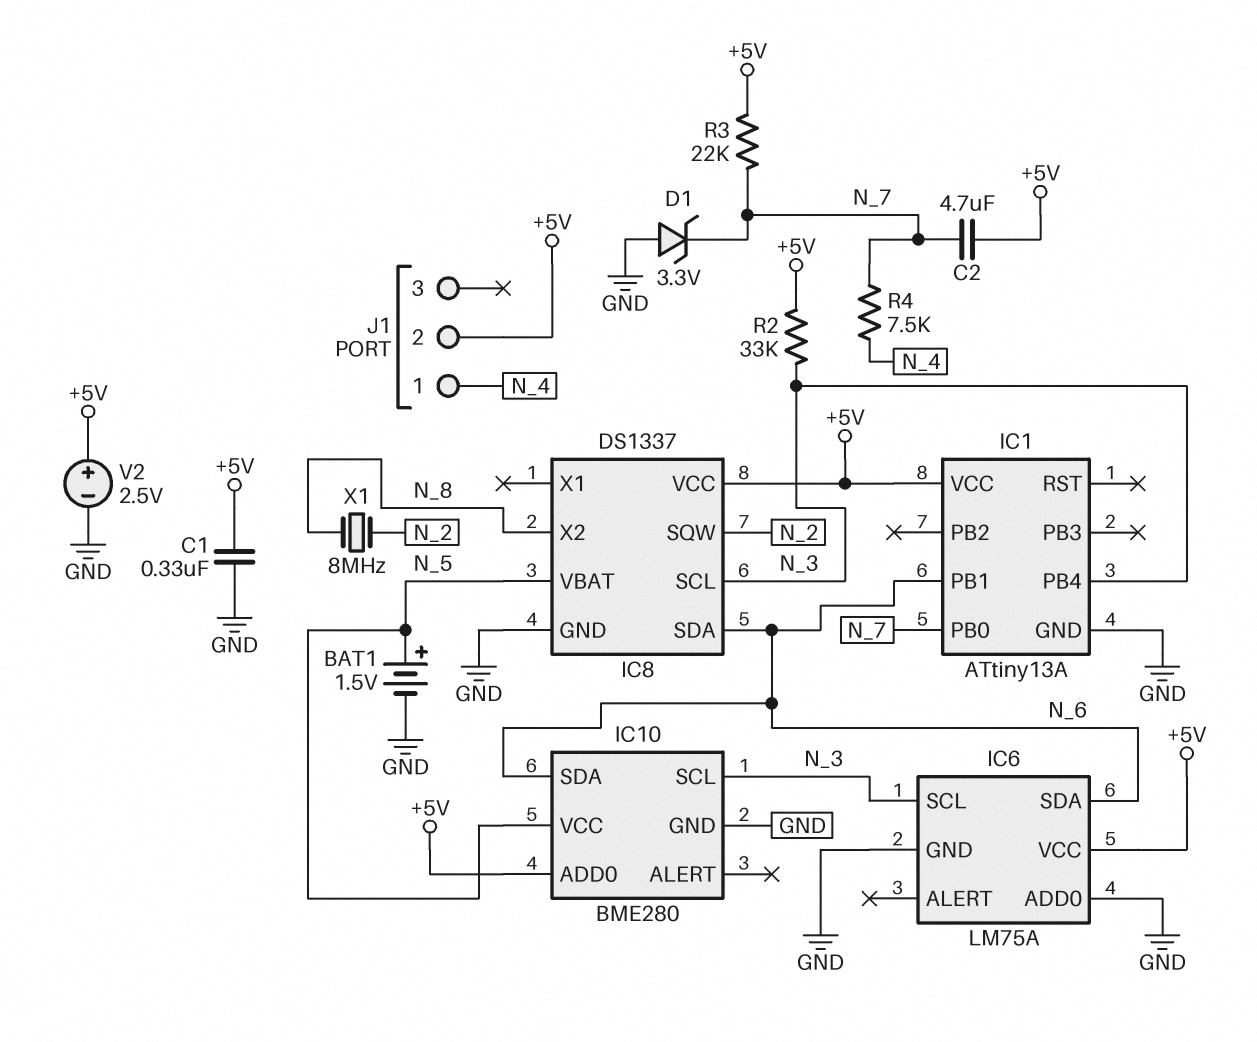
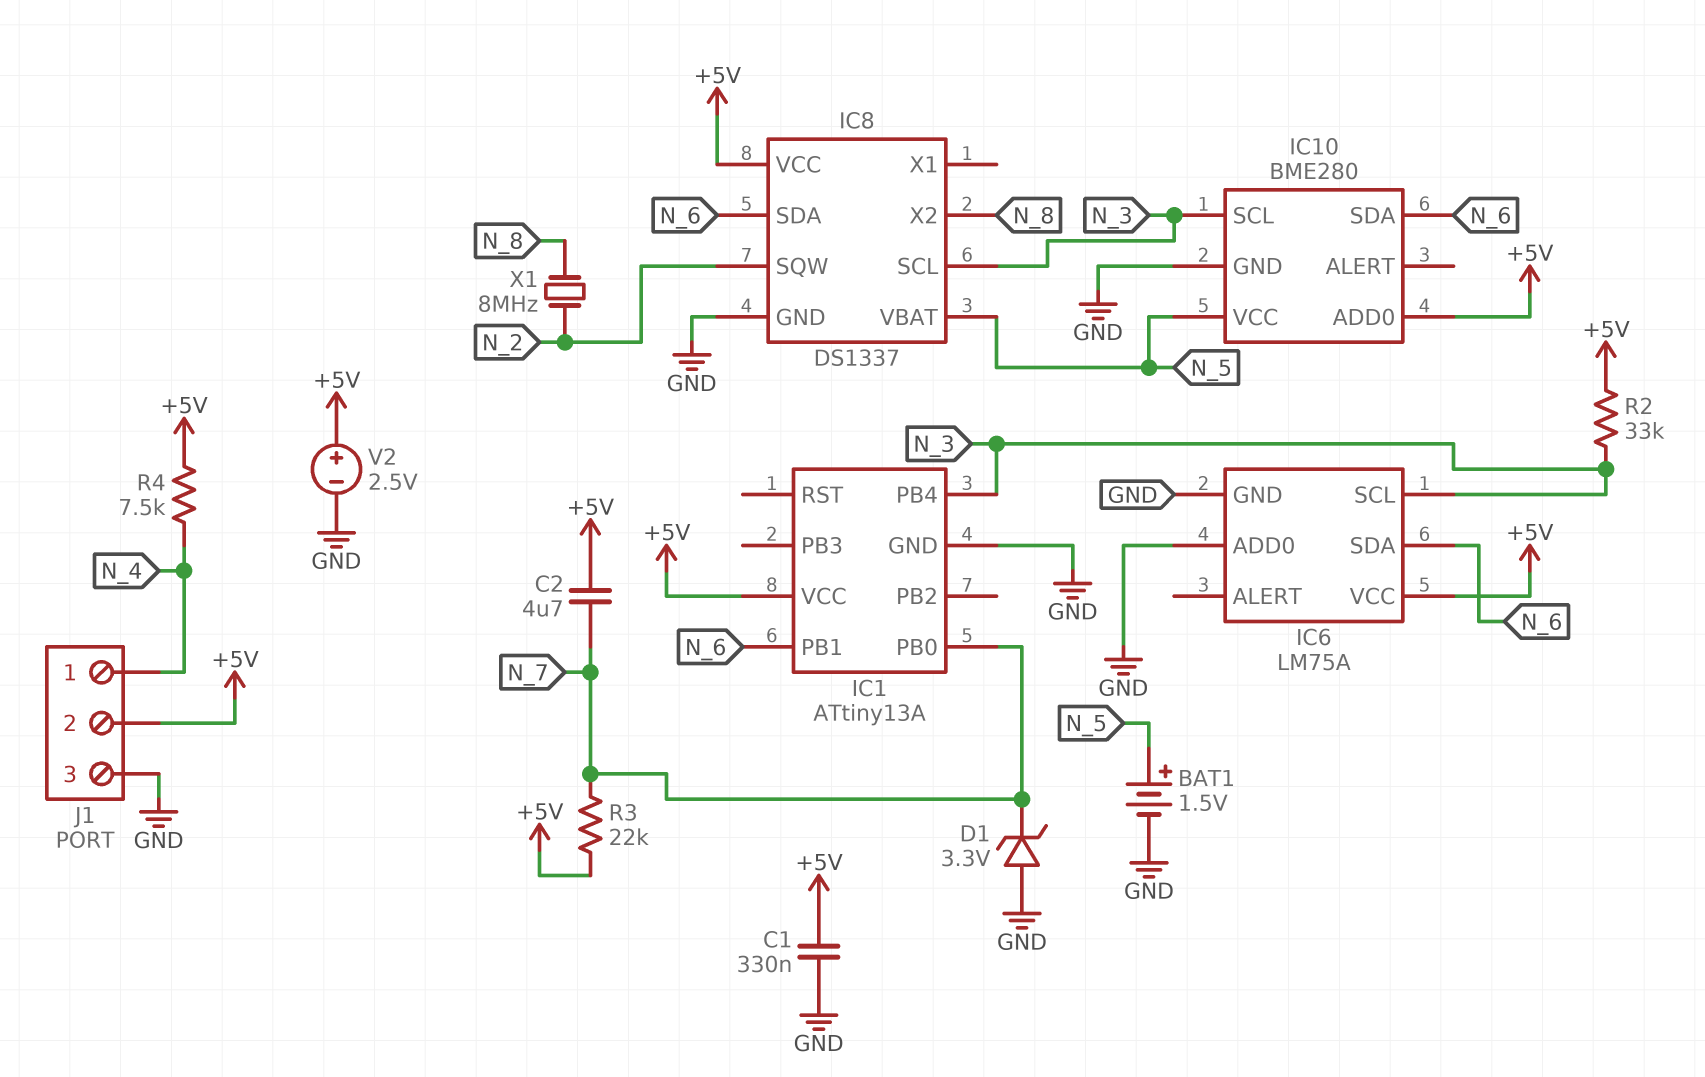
J1 pin 3: none -> GND
R4: 7.5k (N_4, N_7) -> 7.5k (+5V, N_4)

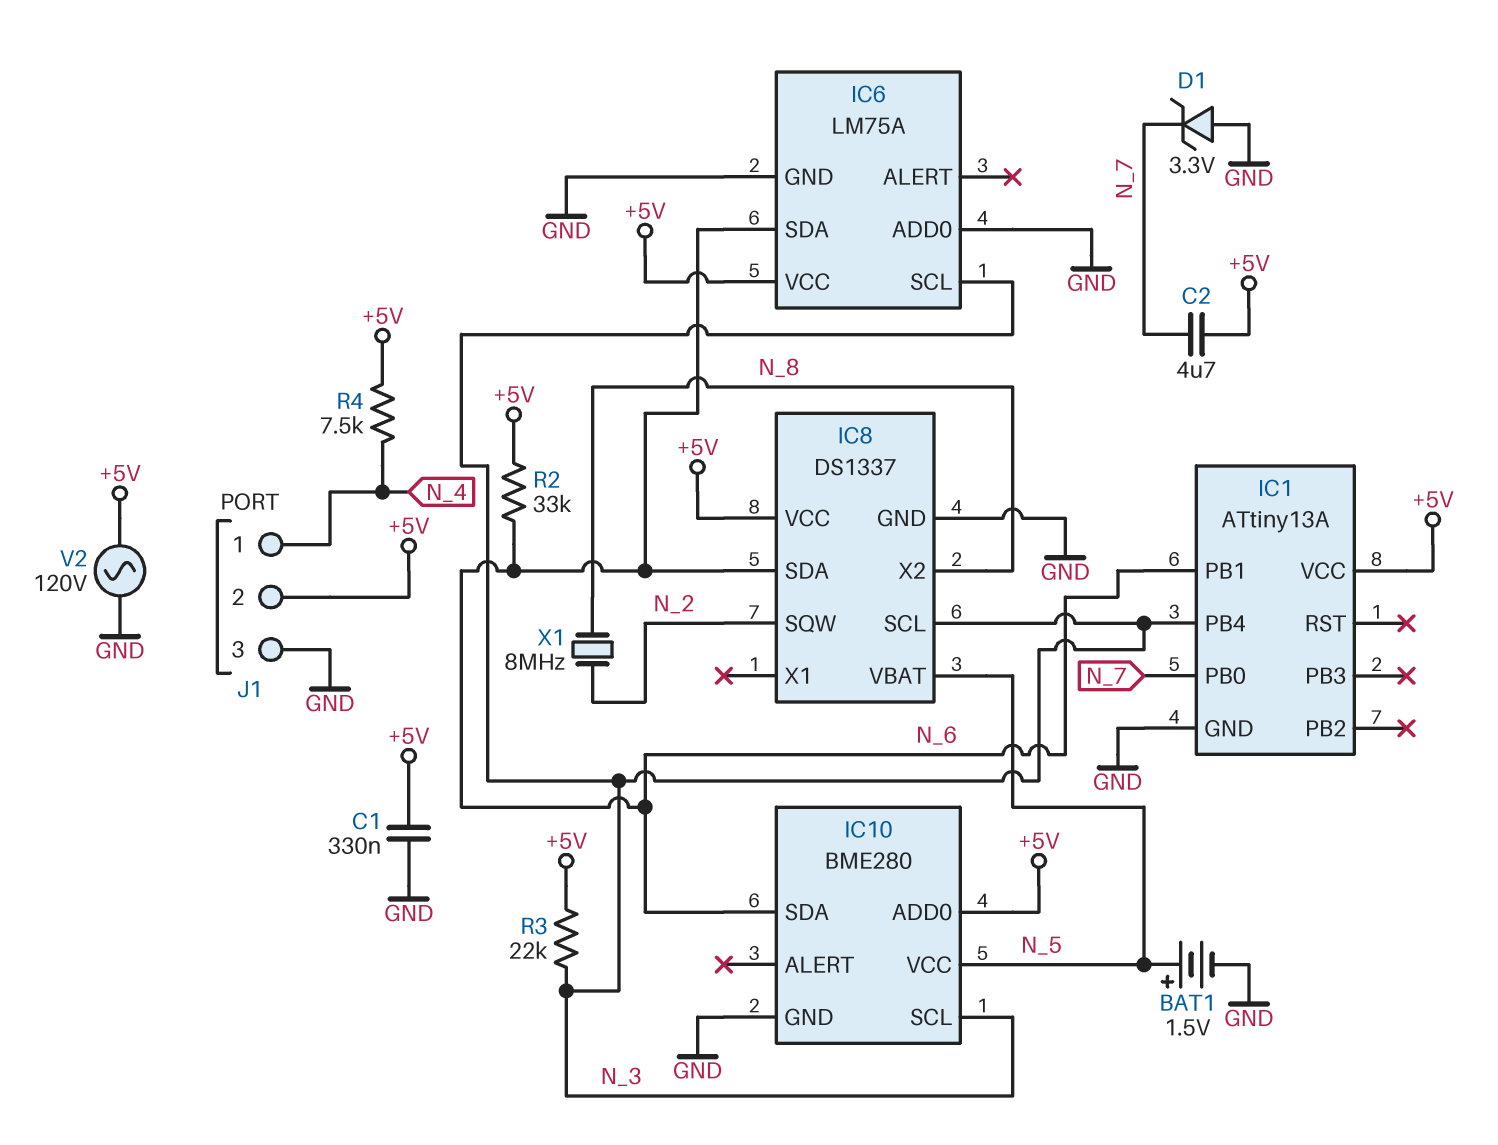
R2: 33k (+5V, N_3) -> 33k (+5V, N_6)
R3: 22k (+5V, N_7) -> 22k (+5V, N_3)
V2: 2.5V (plus +5V, minus GND) -> AC 120V (+5V, GND)

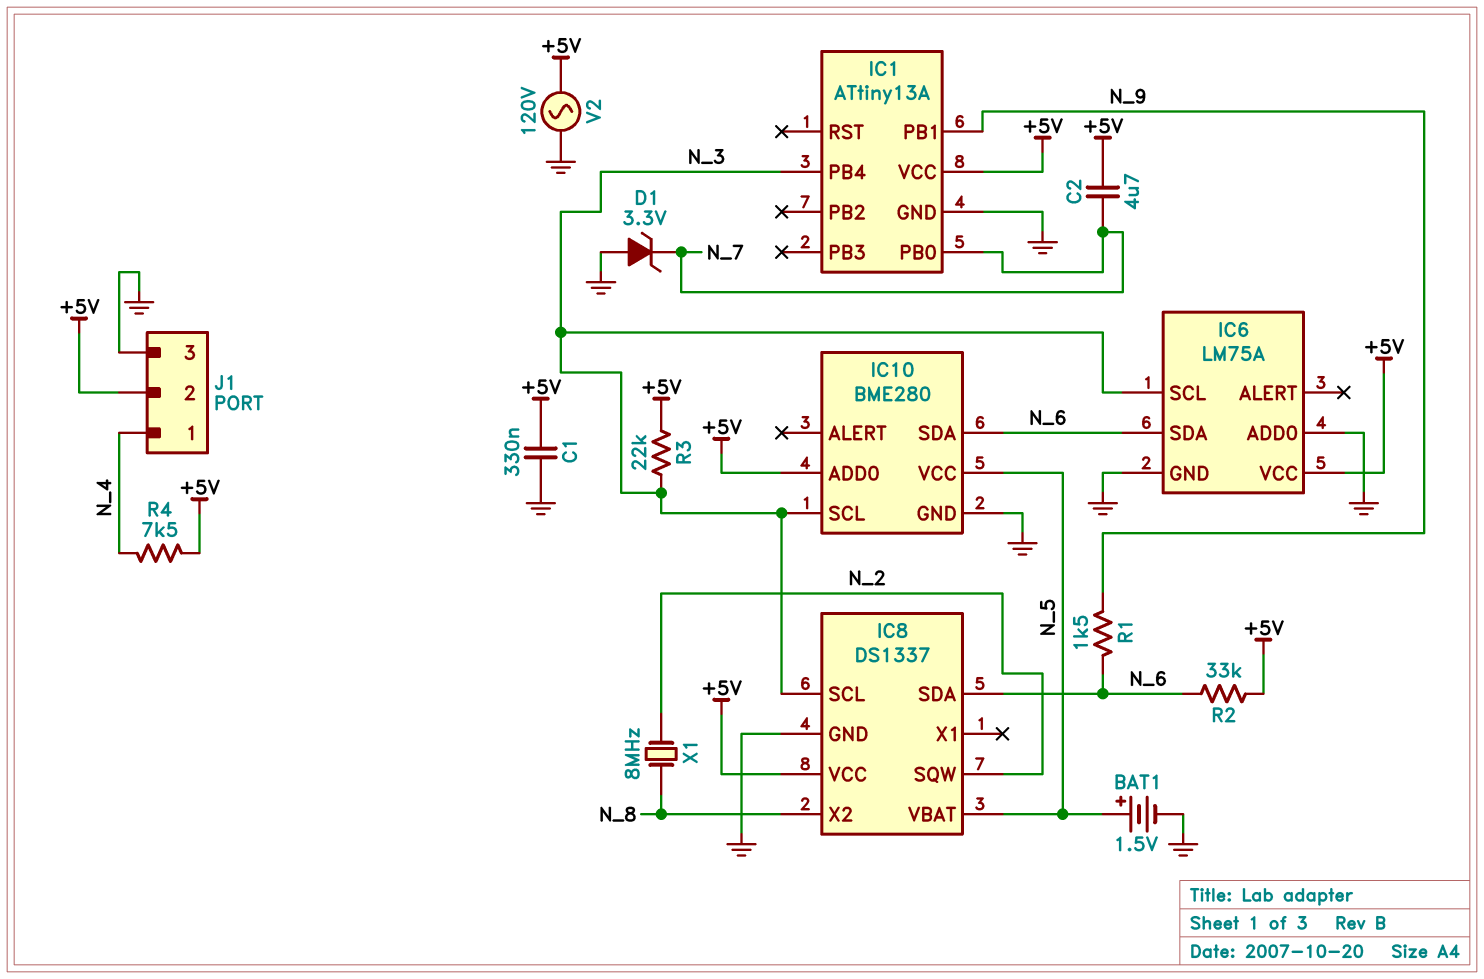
IC1 pin PB1: N_6 -> N_9
R1: none -> 1.5k (N_6, N_9)

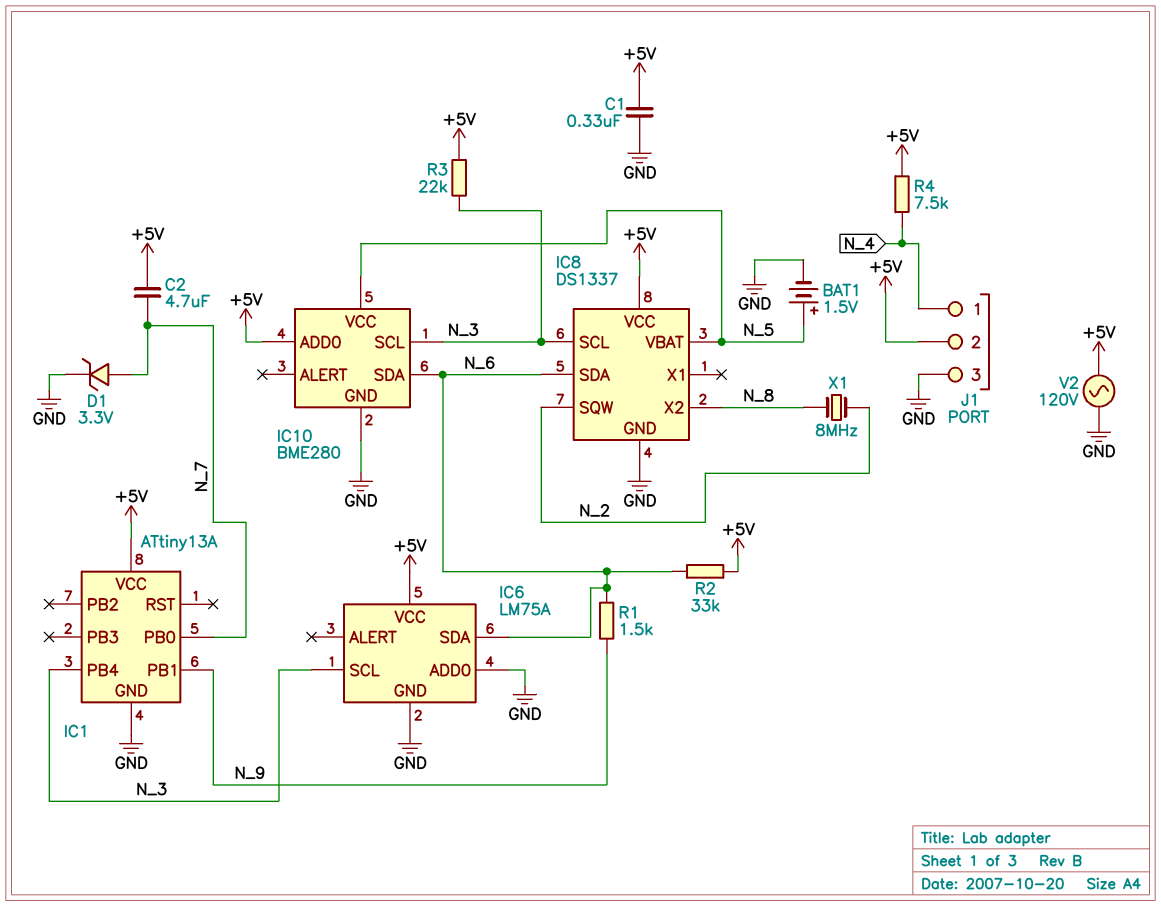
D1: zener 3.3V (A GND, K N_7) -> zener 3.3V (A N_7, K GND)

